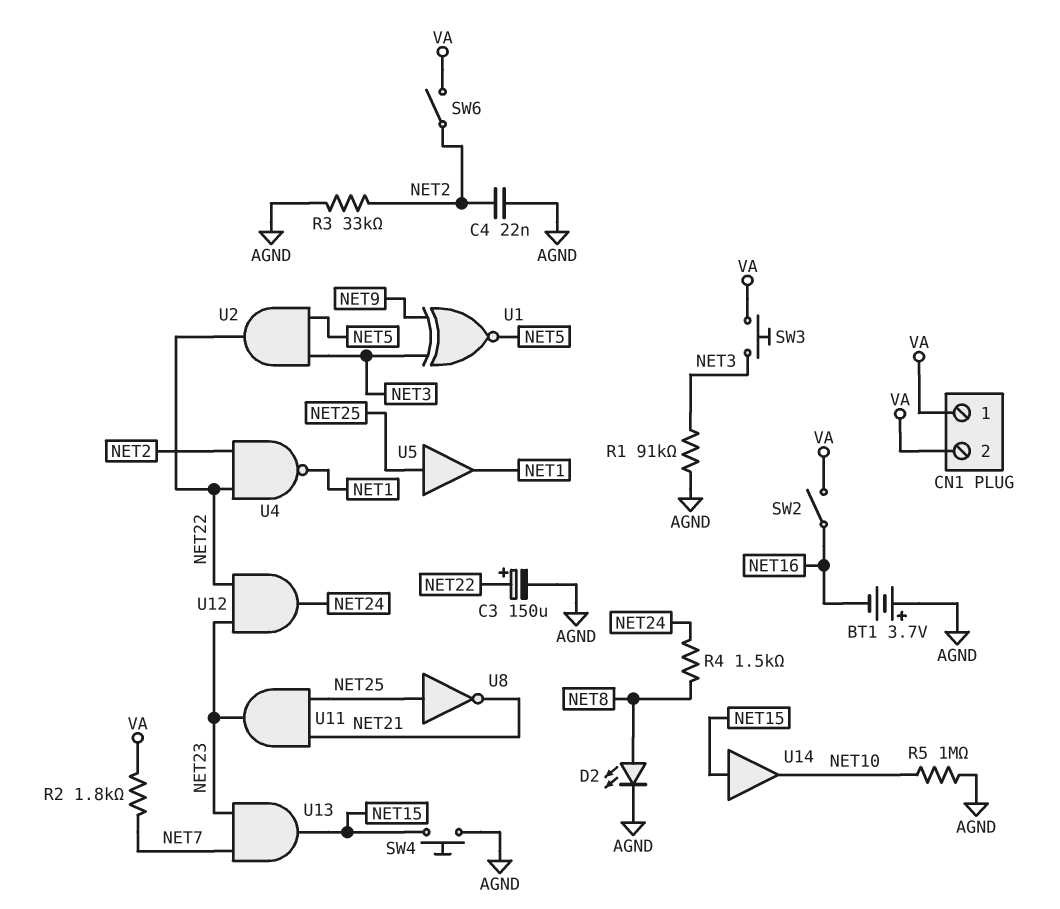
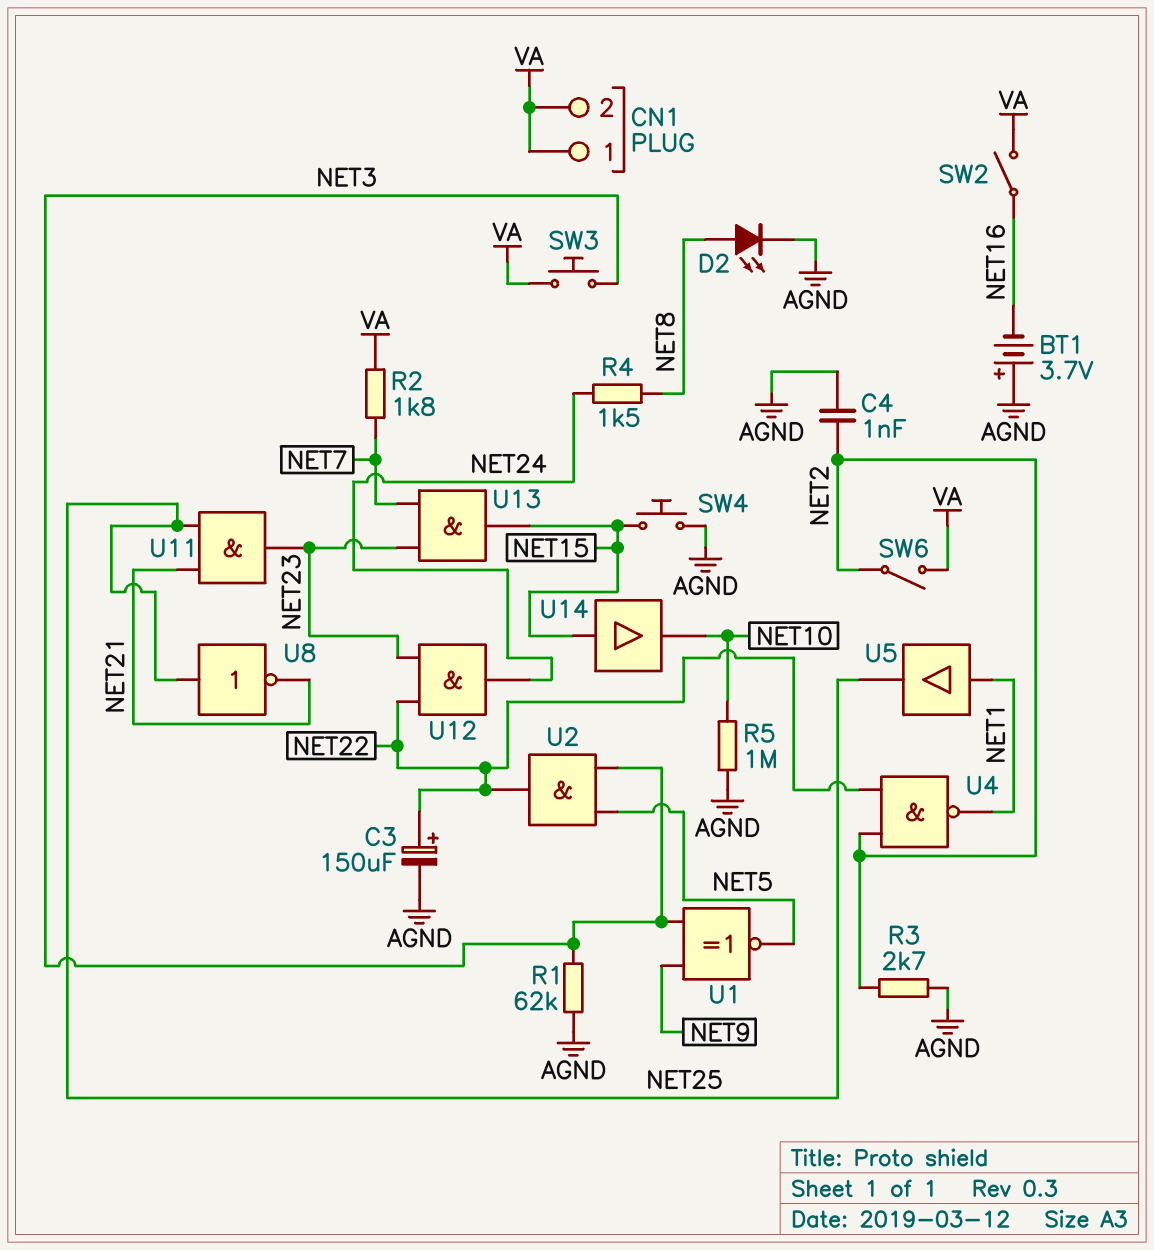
C4: 22nF (AGND, NET2) -> 1nF (AGND, NET2)
R1: 91k (AGND, NET3) -> 62k (AGND, NET3)
R3: 33k (AGND, NET2) -> 2.7k (AGND, NET2)
U5: buffer (in NET25, out NET1) -> buffer (in NET1, out NET25)

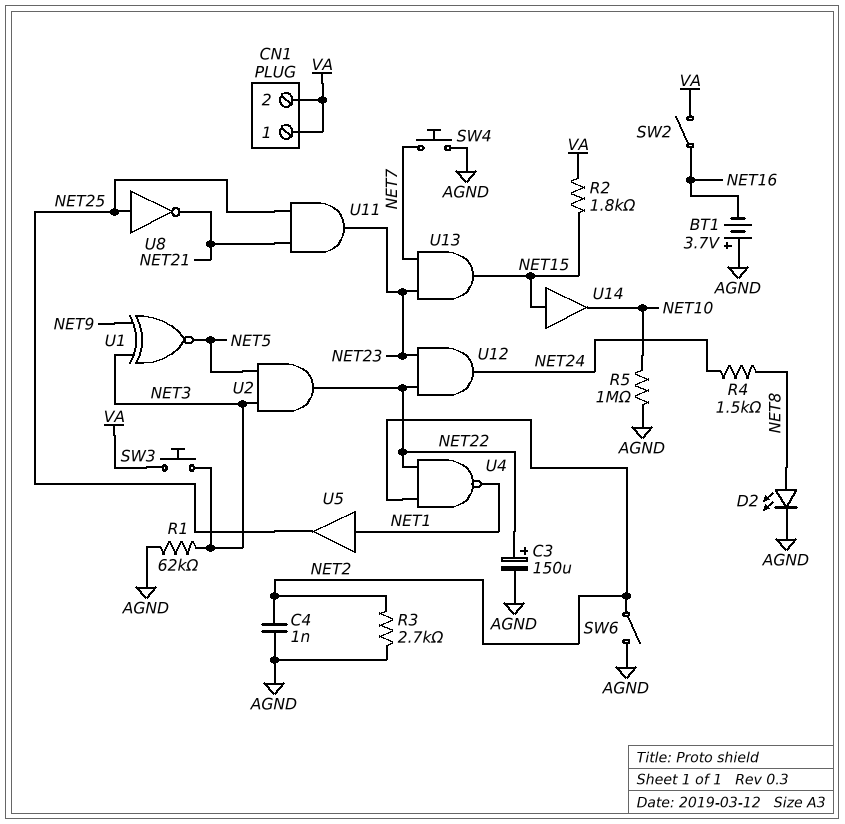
R2: 1.8k (NET7, VA) -> 1.8k (NET15, VA)
SW4: button (AGND, NET15) -> button (AGND, NET7)
SW6: switch (NET2, VA) -> switch (AGND, NET2)

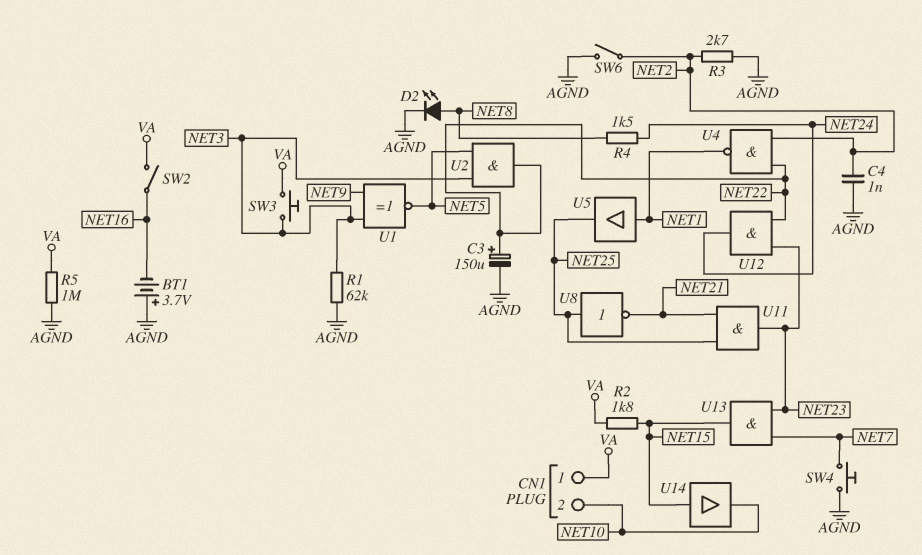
CN1 pin 2: VA -> NET10
R5: 1M (AGND, NET10) -> 1M (AGND, VA)

